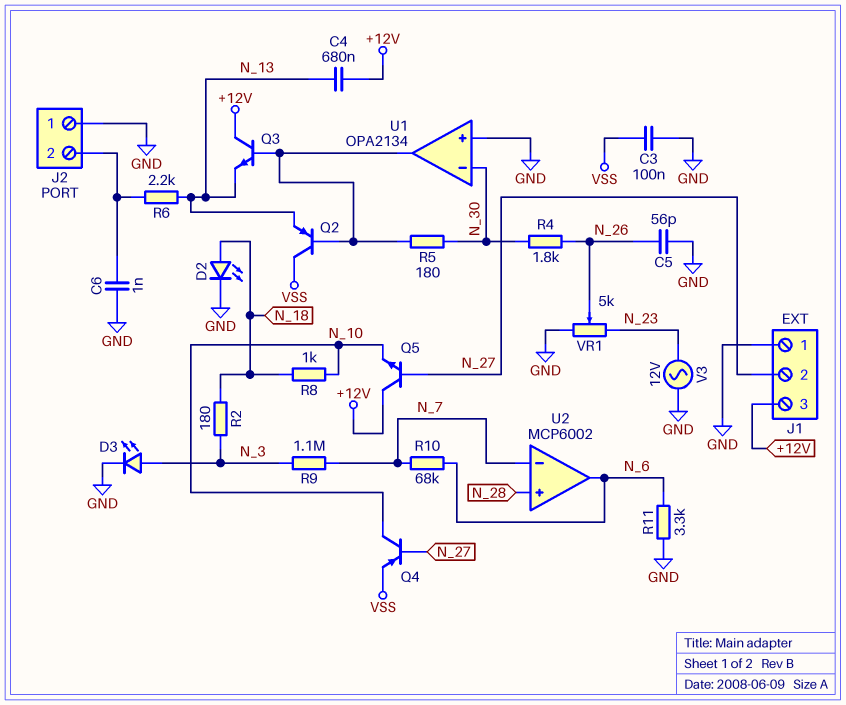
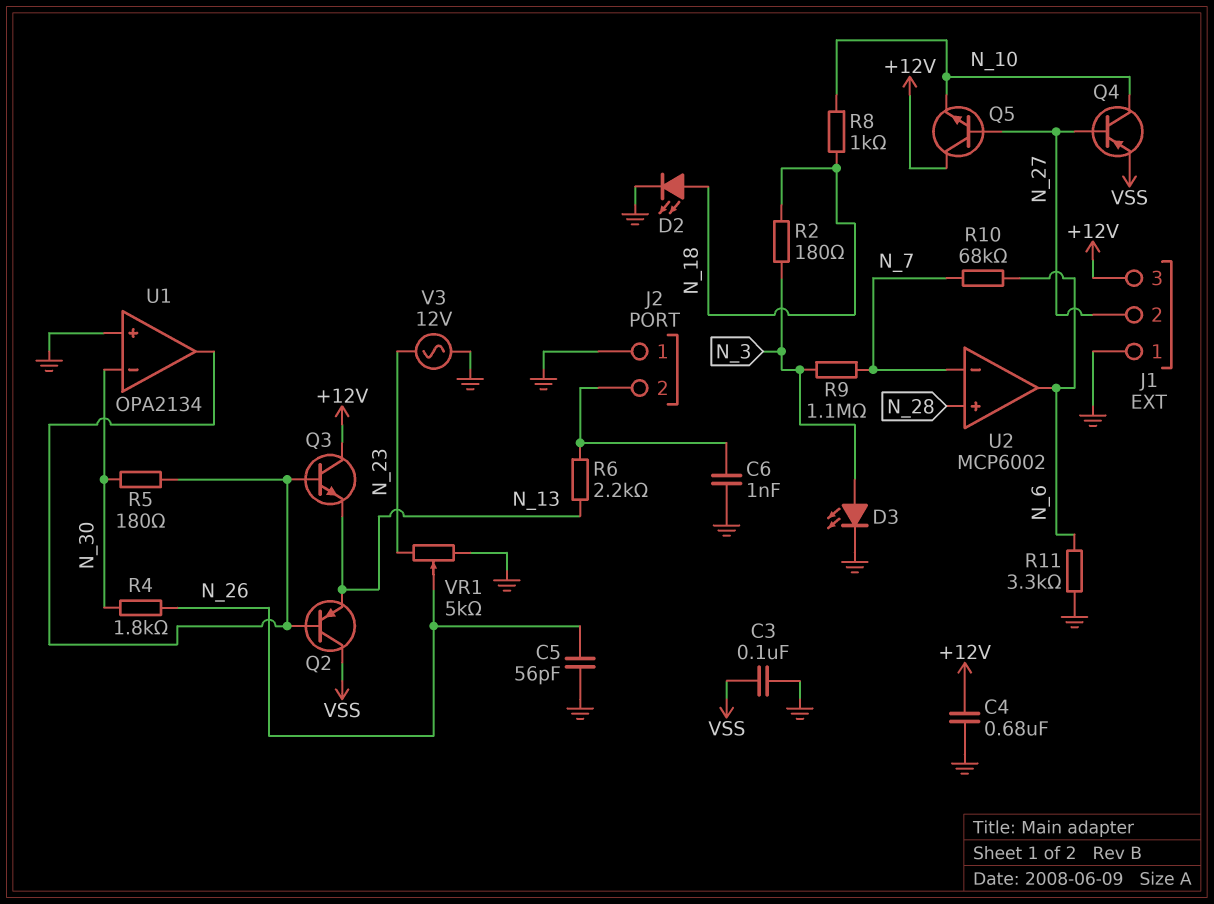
C4: 680nF (+12V, N_13) -> 680nF (+12V, GND)

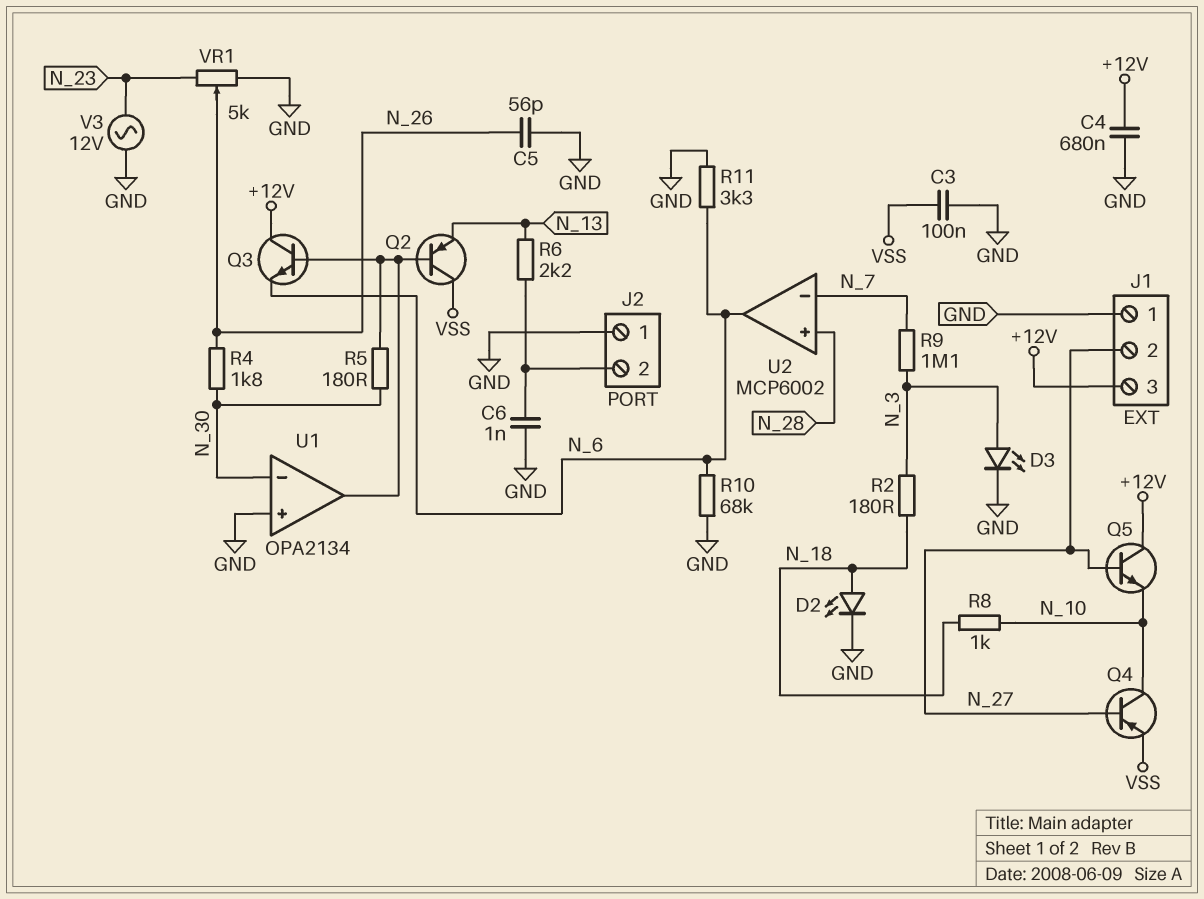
Q3: NPN (B U1/out, C +12V, E N_13) -> NPN (B U1/out, C +12V, E N_6)
R10: 68k (N_6, N_7) -> 68k (GND, N_6)

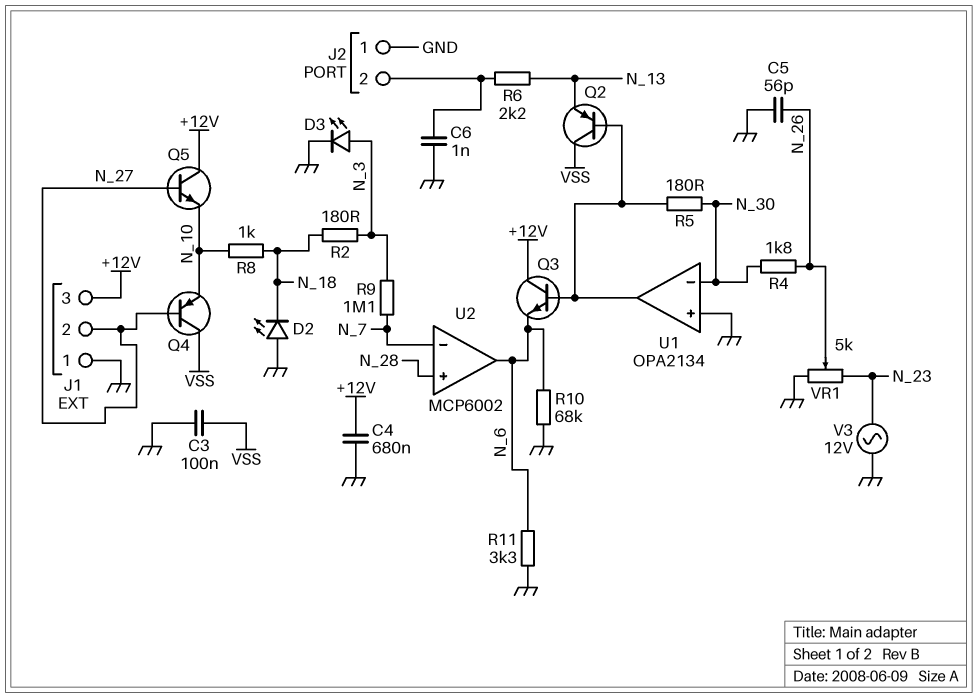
D2: LED (A N_18, K GND) -> LED (A GND, K N_18)
Q4: PNP (B N_27, C N_10, E VSS) -> PNP (B N_27, C VSS, E N_10)

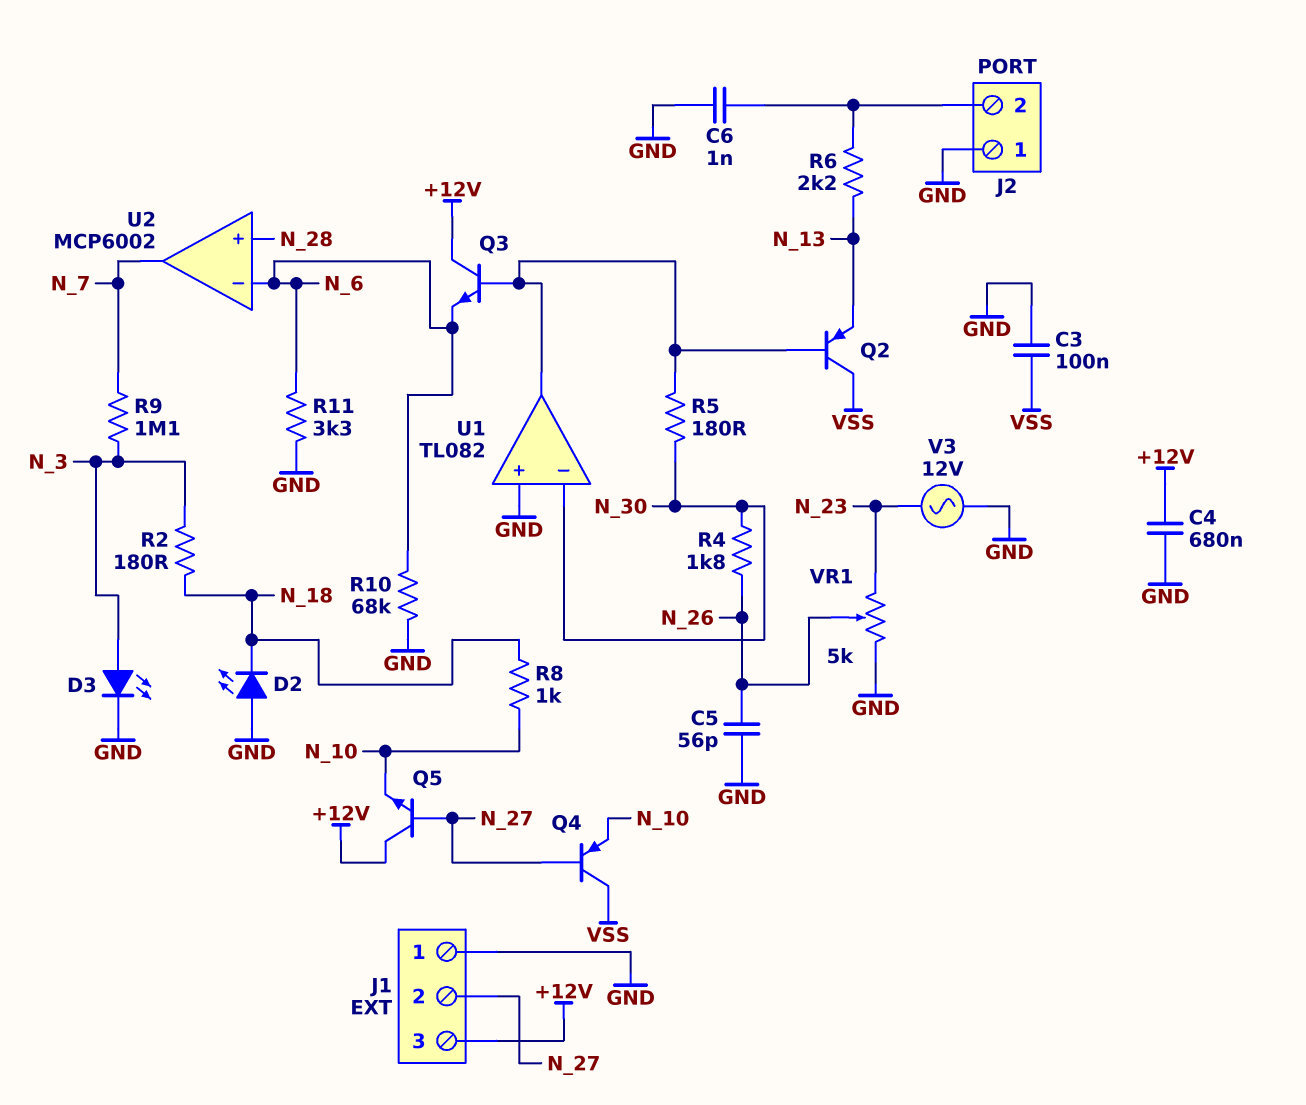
U1: OPA2134 -> TL082
U2 pin in-: N_7 -> N_6
U2 pin out: N_6 -> N_7

